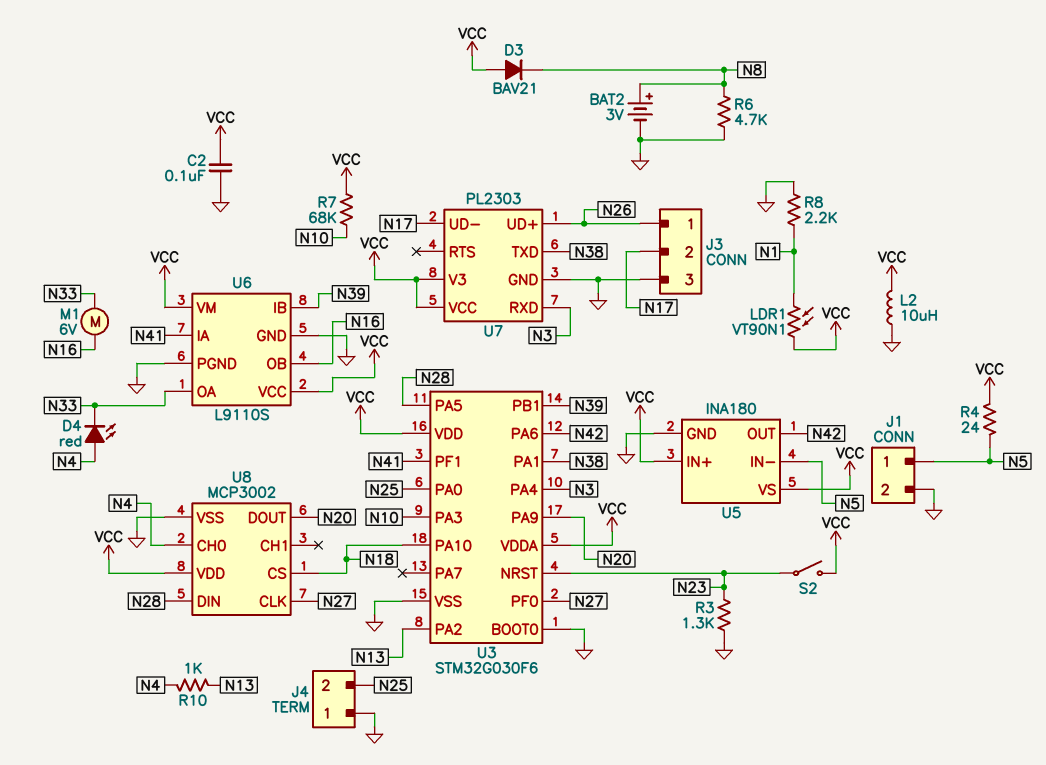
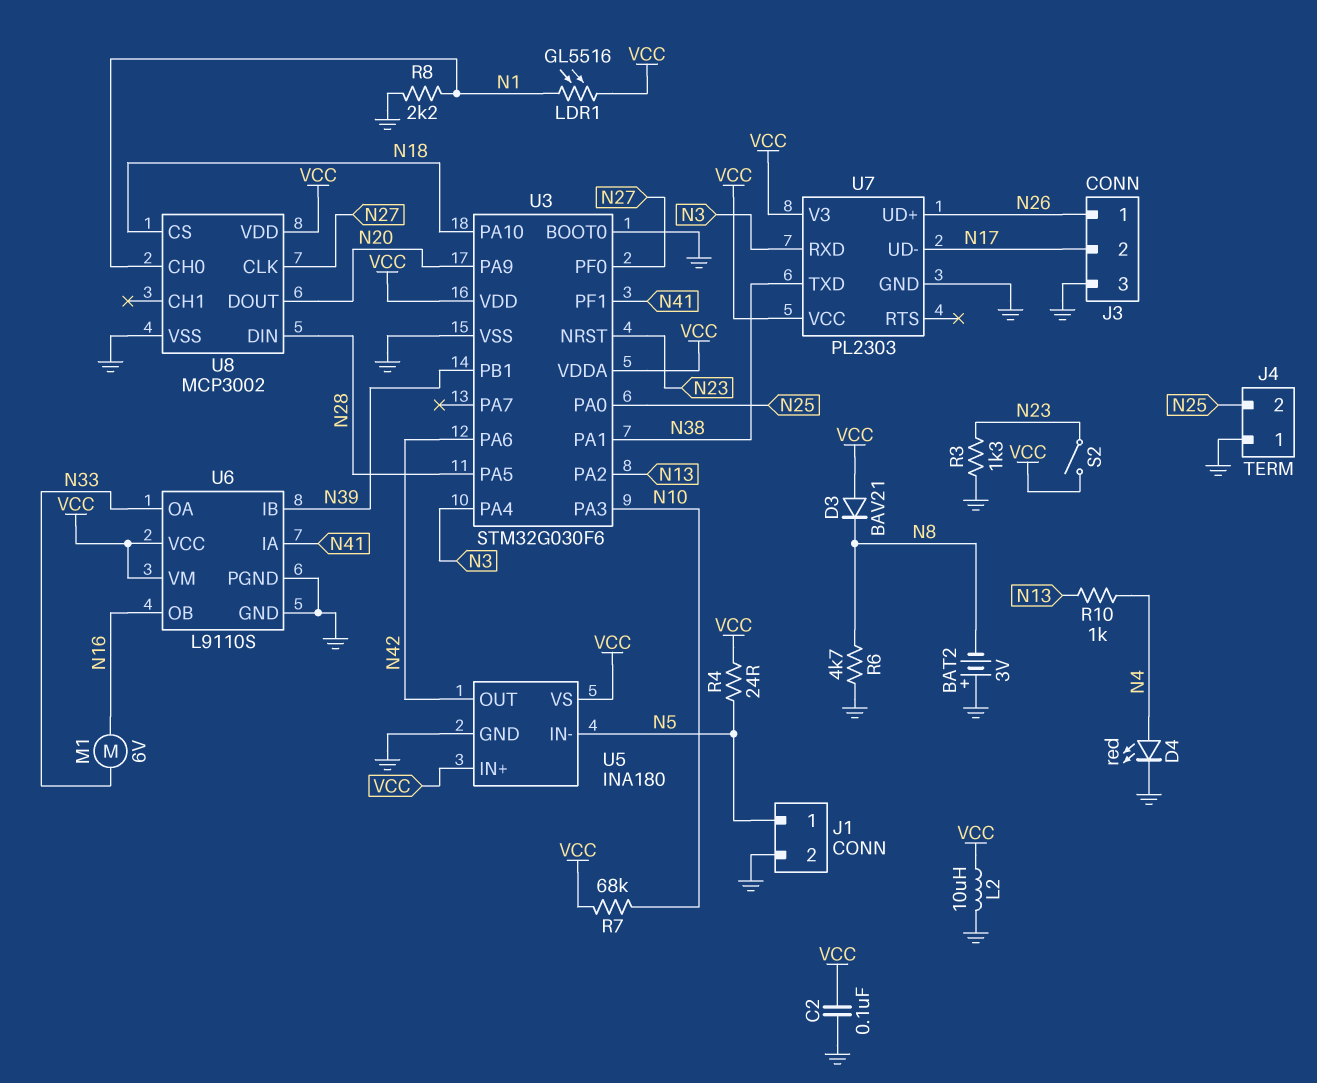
BAT2: 3V (plus N8, minus GND) -> 3V (plus GND, minus N8)
D4: LED red (A N4, K N33) -> LED red (A N4, K GND)
LDR1: VT90N1 (N1, VCC) -> GL5516 (N1, VCC)
U8 pin CH0: N4 -> N1

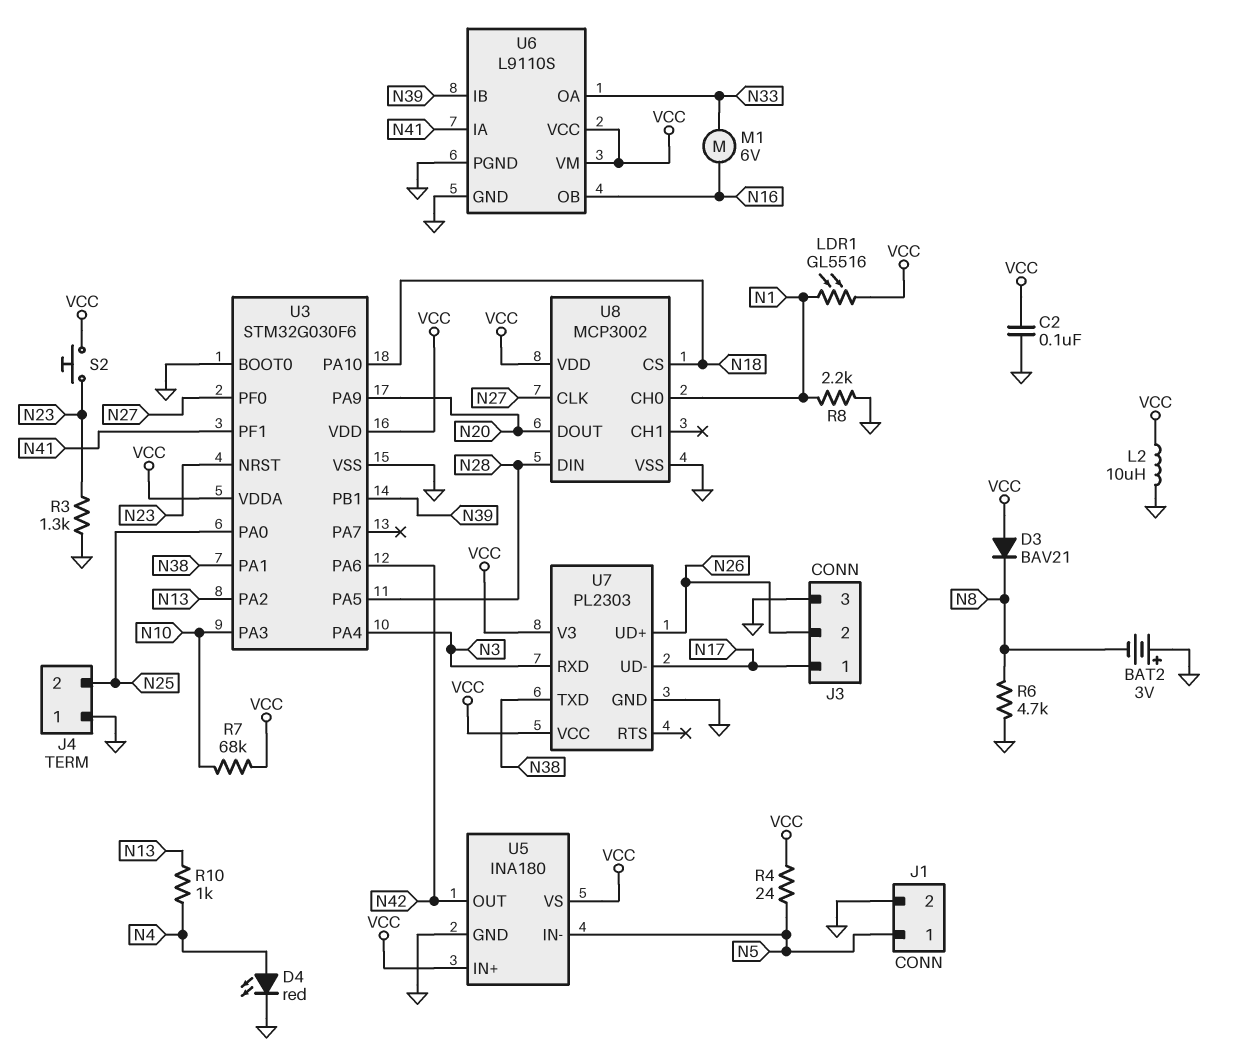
J3 pin 1: N26 -> N17
J3 pin 2: N17 -> N26
S2: switch (N23, VCC) -> button (N23, VCC)

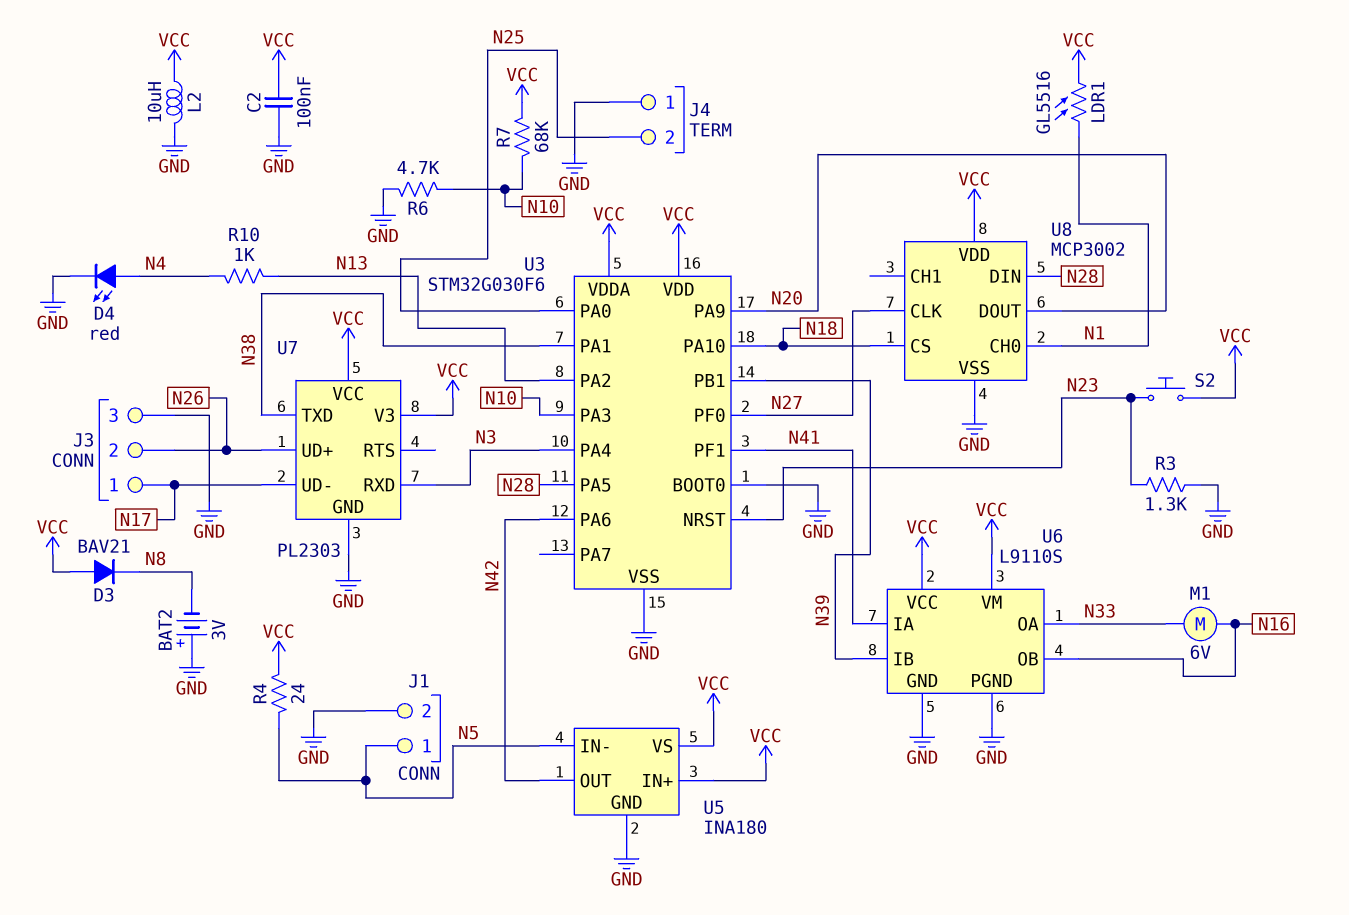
R6: 4.7k (GND, N8) -> 4.7k (GND, N10)
R8: 2.2k (GND, N1) -> none

